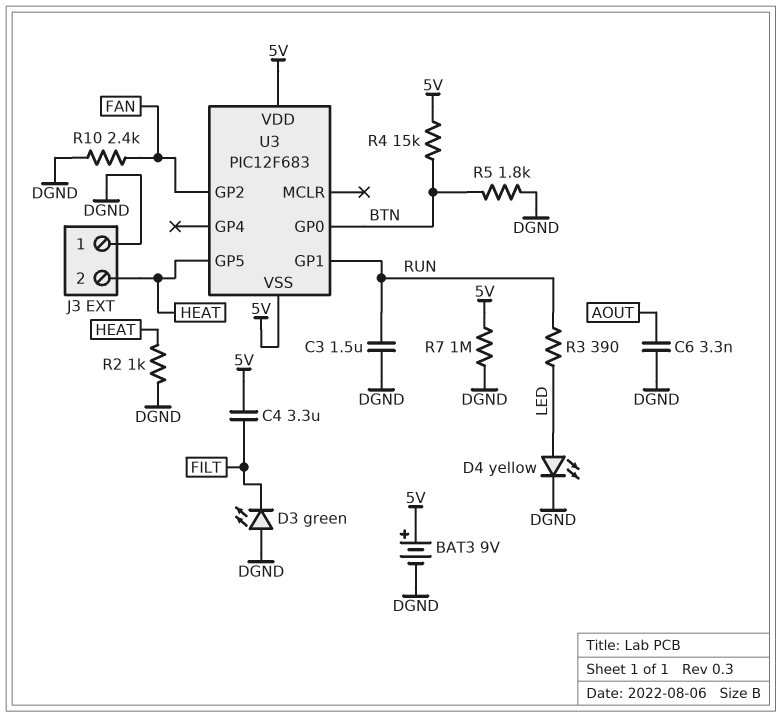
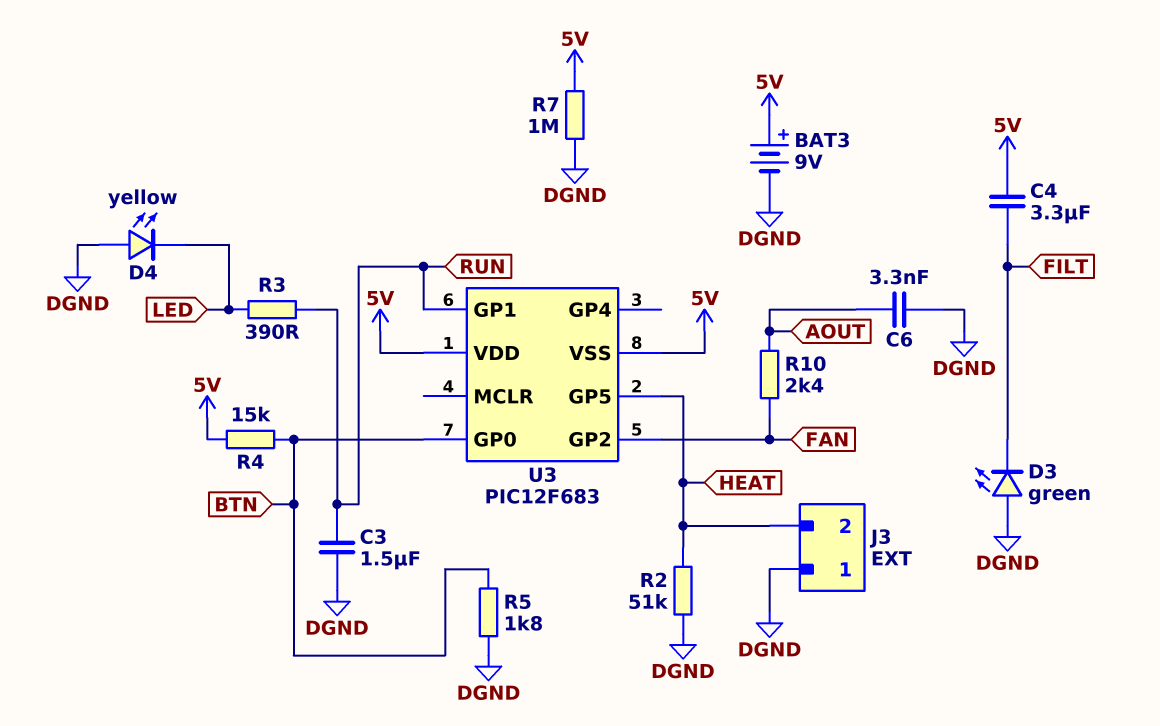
D4: LED yellow (A LED, K DGND) -> LED yellow (A DGND, K LED)
R2: 1k (DGND, HEAT) -> 51k (DGND, HEAT)
R10: 2.4k (DGND, FAN) -> 2.4k (AOUT, FAN)

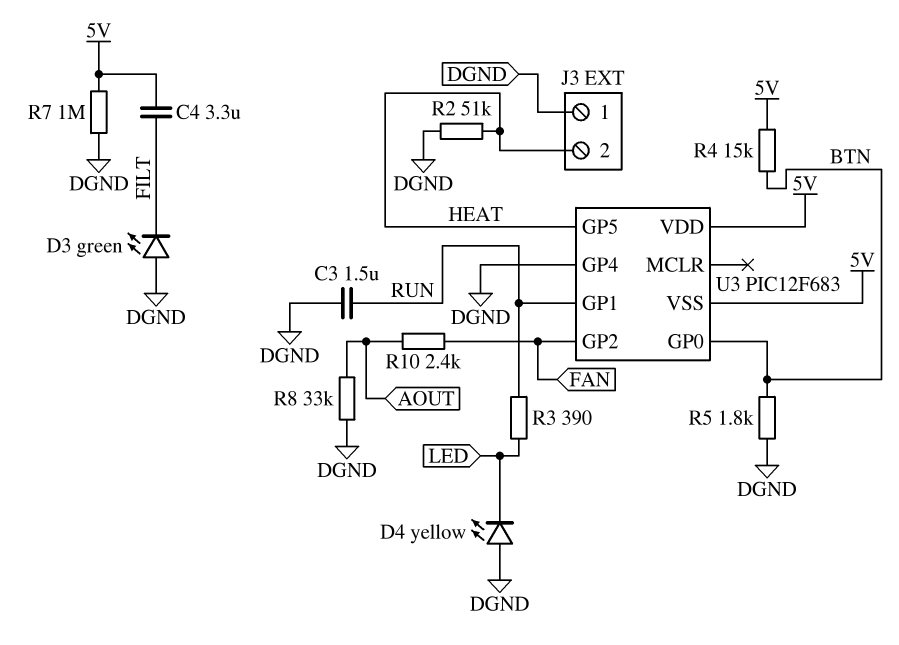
BAT3: 9V (plus 5V, minus DGND) -> none
C6: 3.3nF (AOUT, DGND) -> none
R8: none -> 33k (AOUT, DGND)
U3 pin GP4: none -> DGND

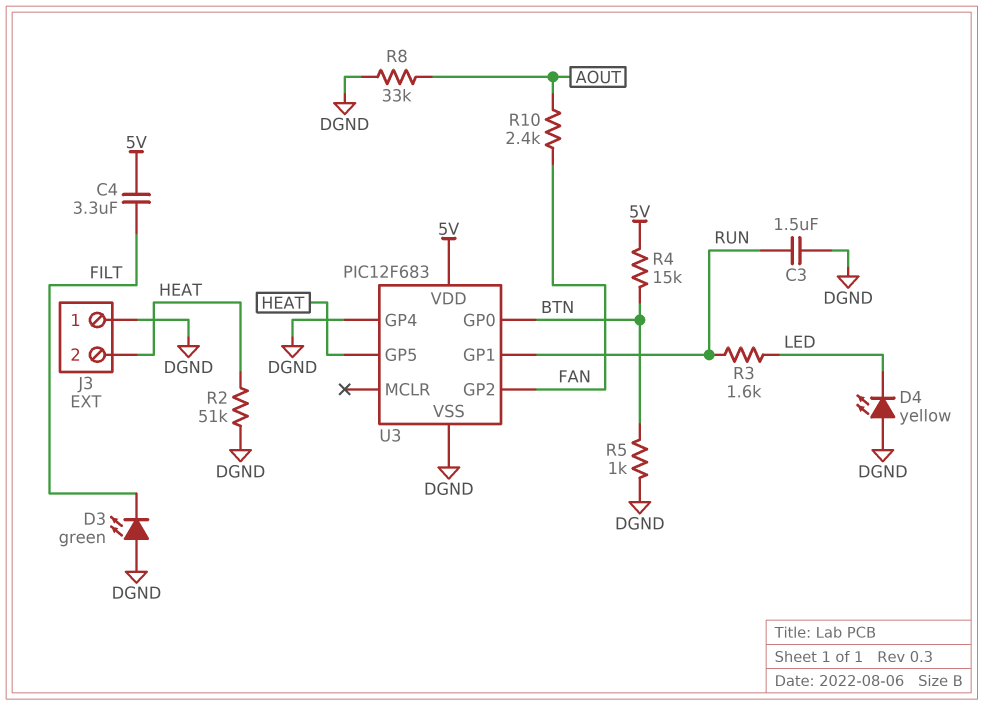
R3: 390 (LED, RUN) -> 1.6k (LED, RUN)
R5: 1.8k (BTN, DGND) -> 1k (BTN, DGND)
R7: 1M (5V, DGND) -> none
U3 pin VSS: 5V -> DGND

